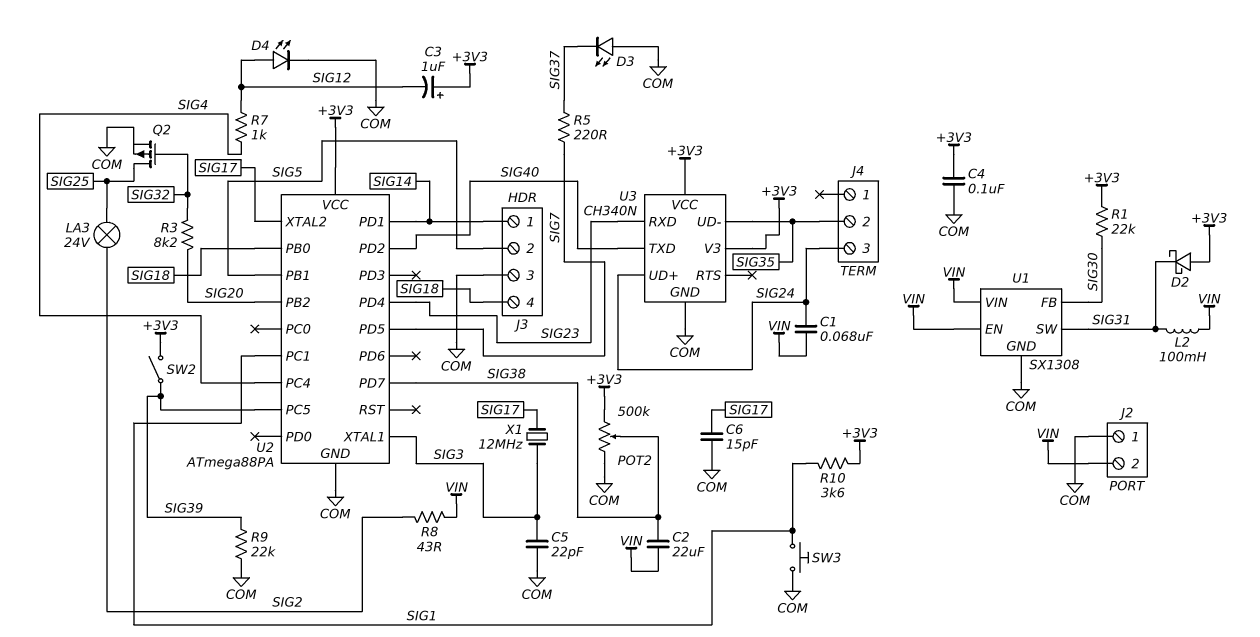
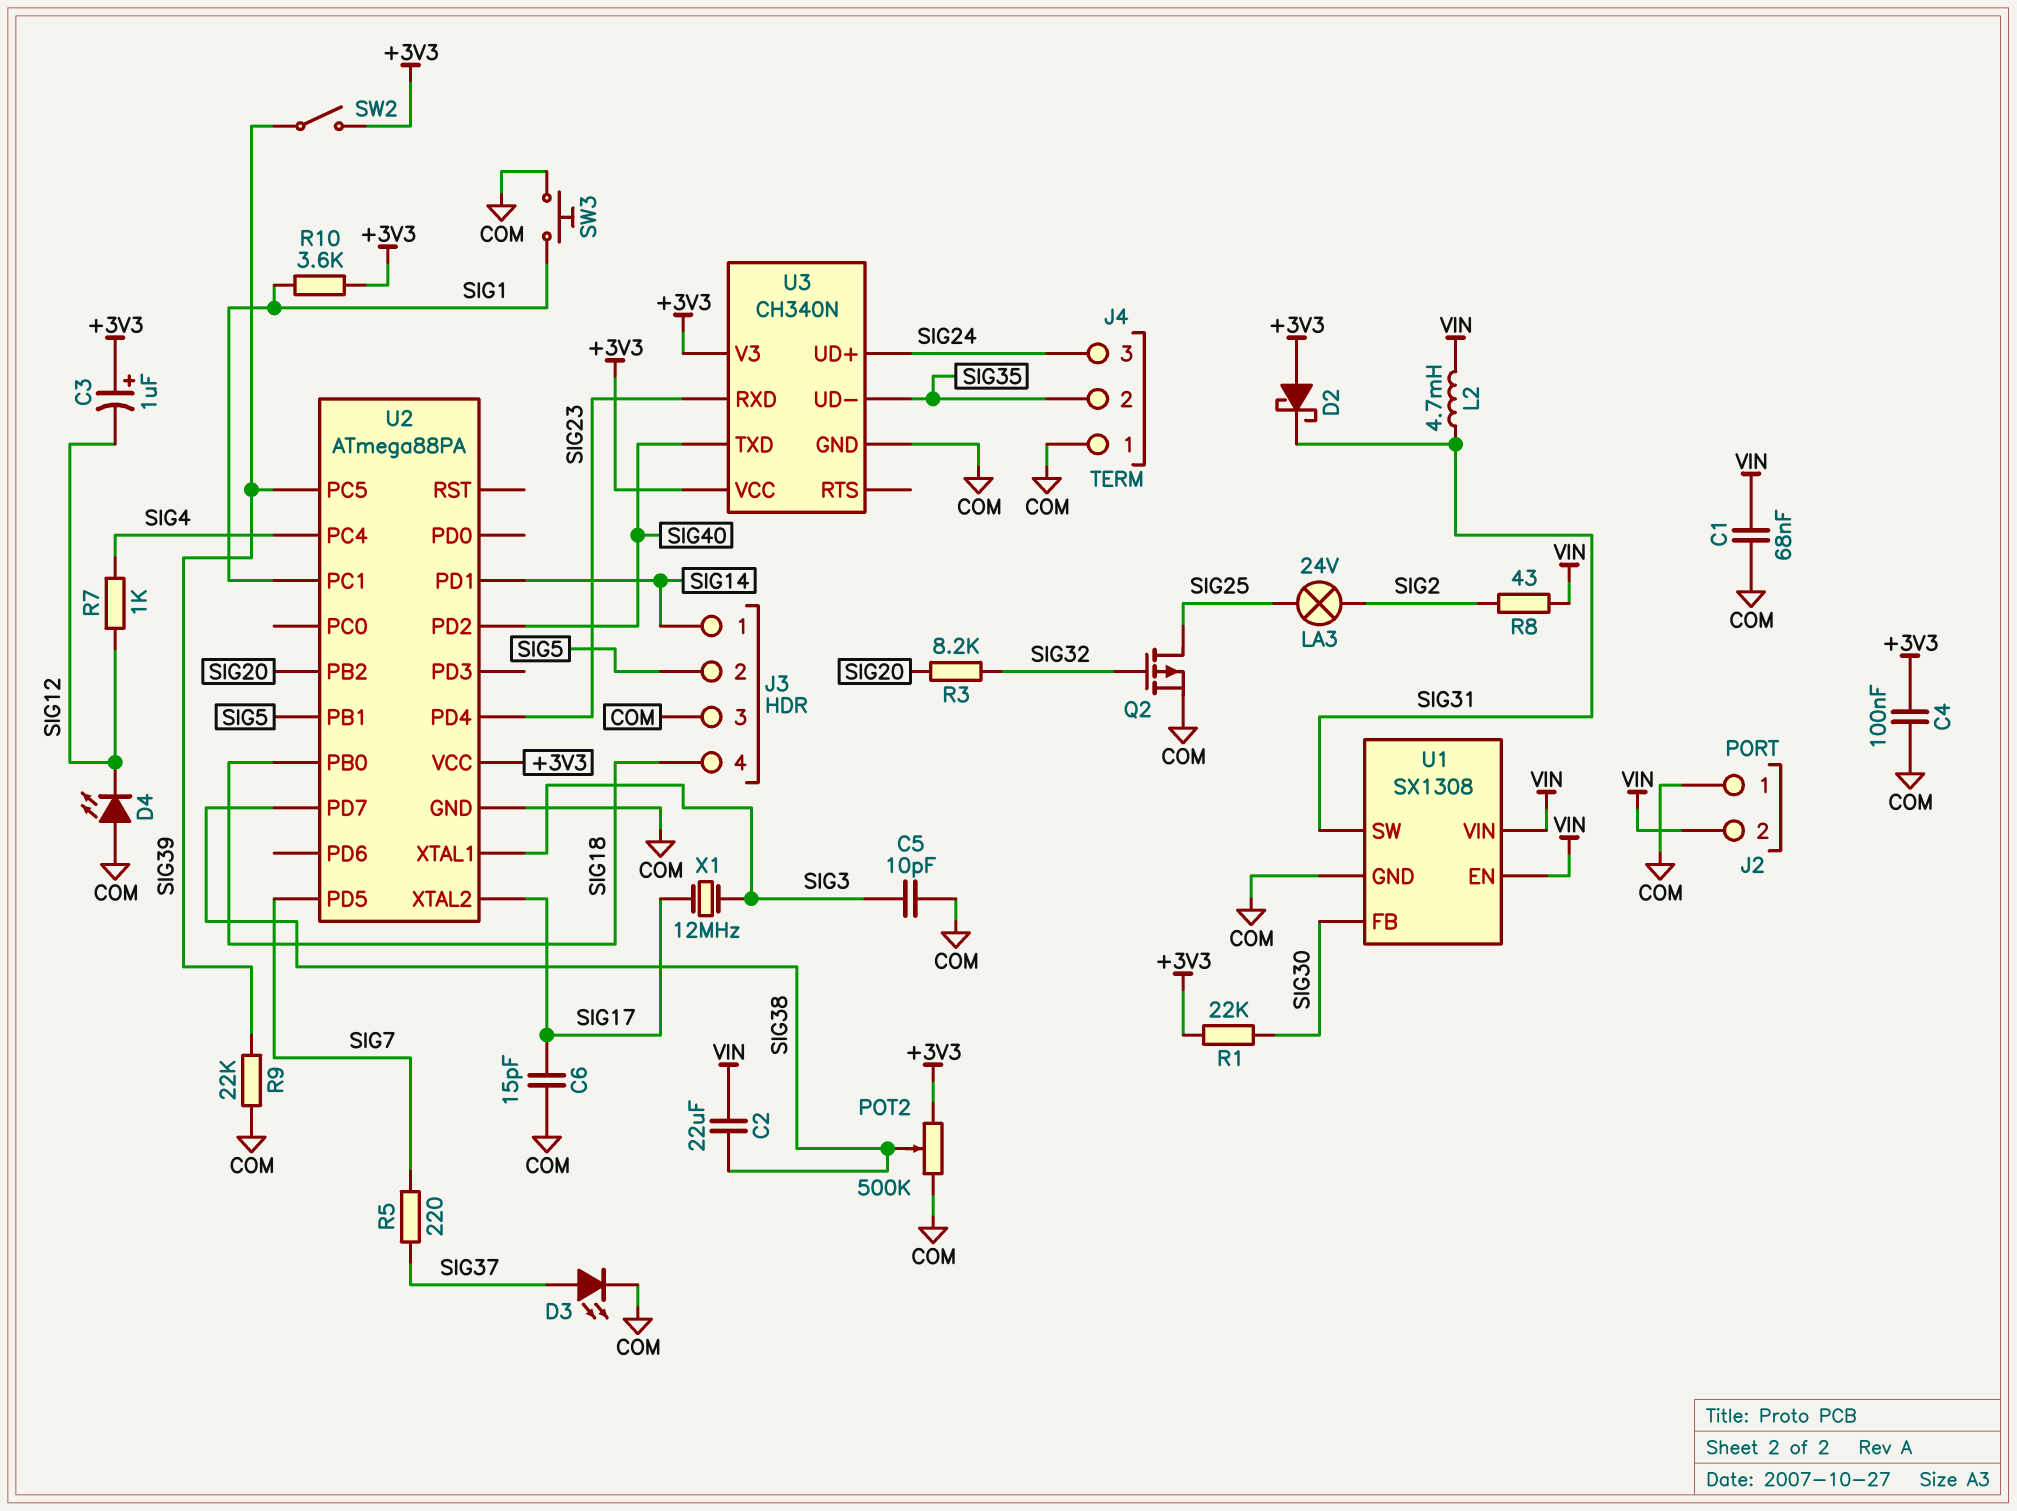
C1: 68nF (SIG24, VIN) -> 68nF (COM, VIN)
C5: 22pF (COM, SIG3) -> 10pF (COM, SIG3)
D3: LED (A COM, K SIG37) -> LED (A SIG37, K COM)
D4: LED (A SIG12, K COM) -> LED (A COM, K SIG12)
J4 pin 1: none -> COM
L2: 100mH (SIG31, VIN) -> 4.7mH (SIG31, VIN)

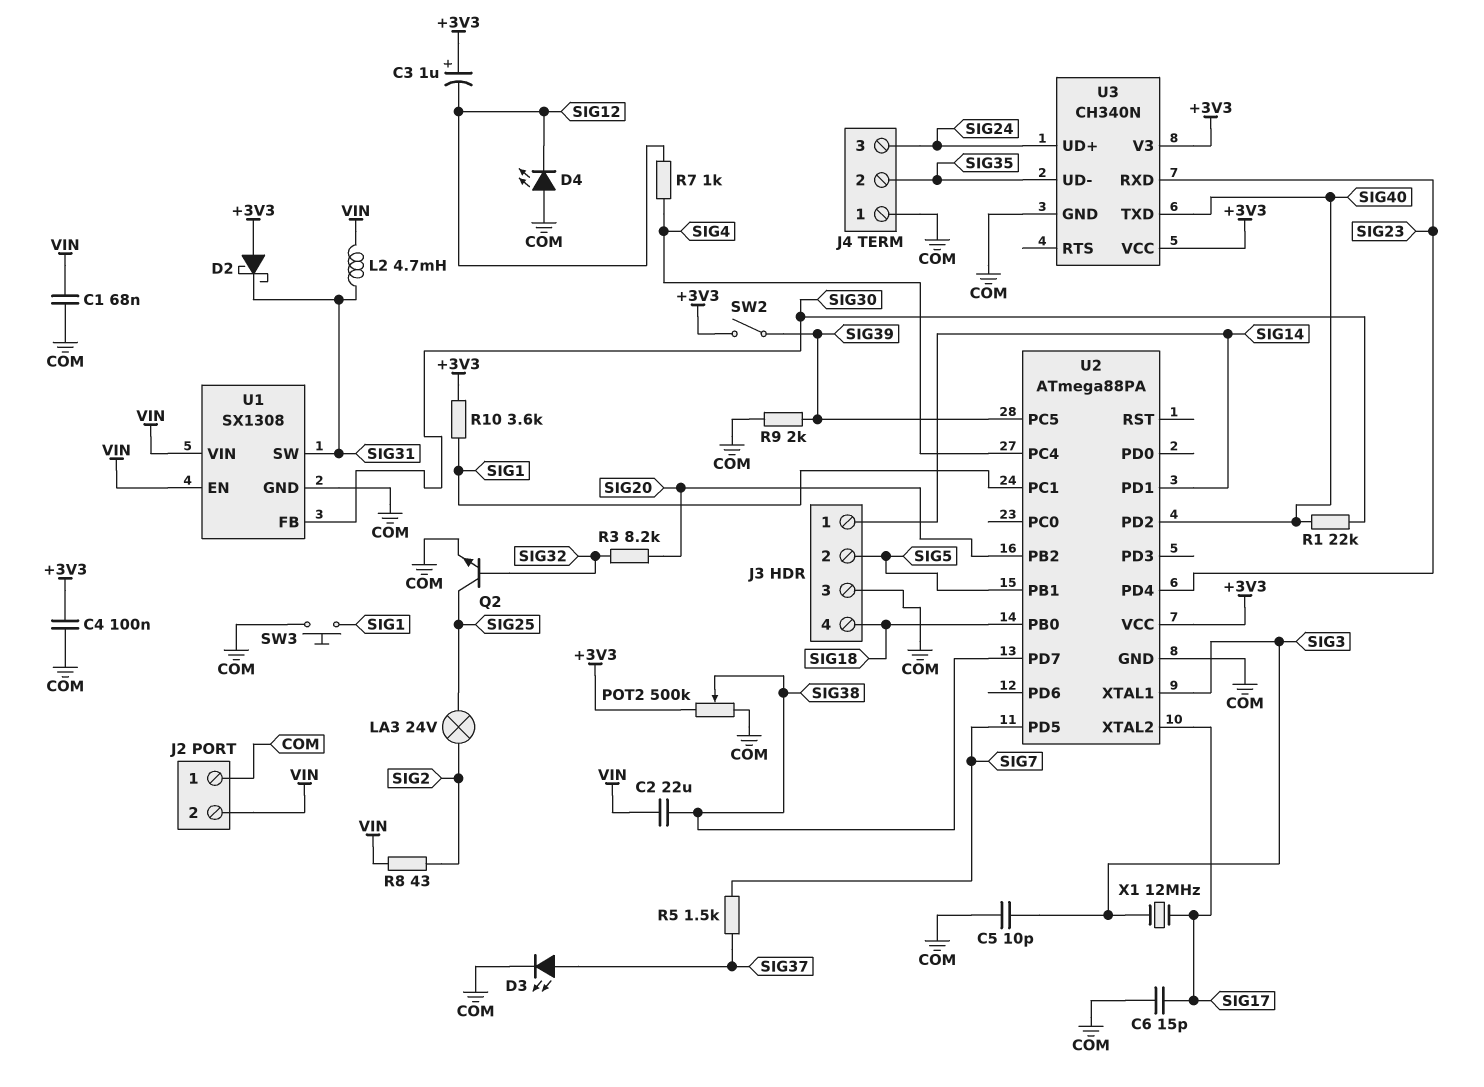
Q2: PMOS (G SIG32, D SIG25, S COM) -> NPN (B SIG32, C SIG25, E COM)
R1: 22k (+3V3, SIG30) -> 22k (SIG30, SIG40)
R5: 220 (SIG7, SIG37) -> 1.5k (SIG7, SIG37)
R9: 22k (COM, SIG39) -> 2k (COM, SIG39)

